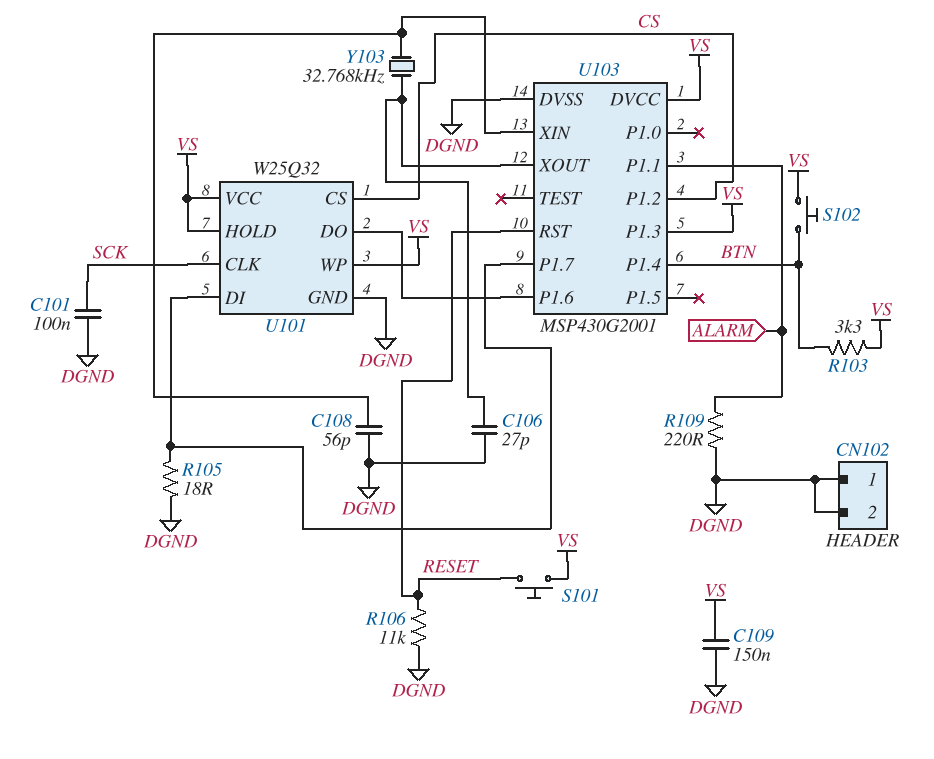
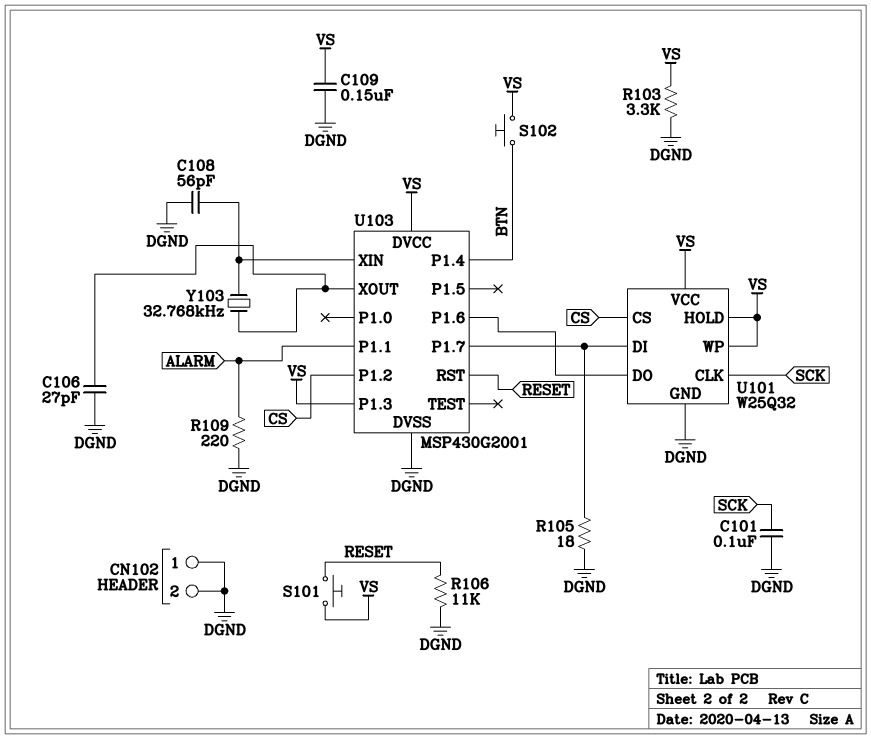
R103: 3.3k (BTN, VS) -> 3.3k (DGND, VS)

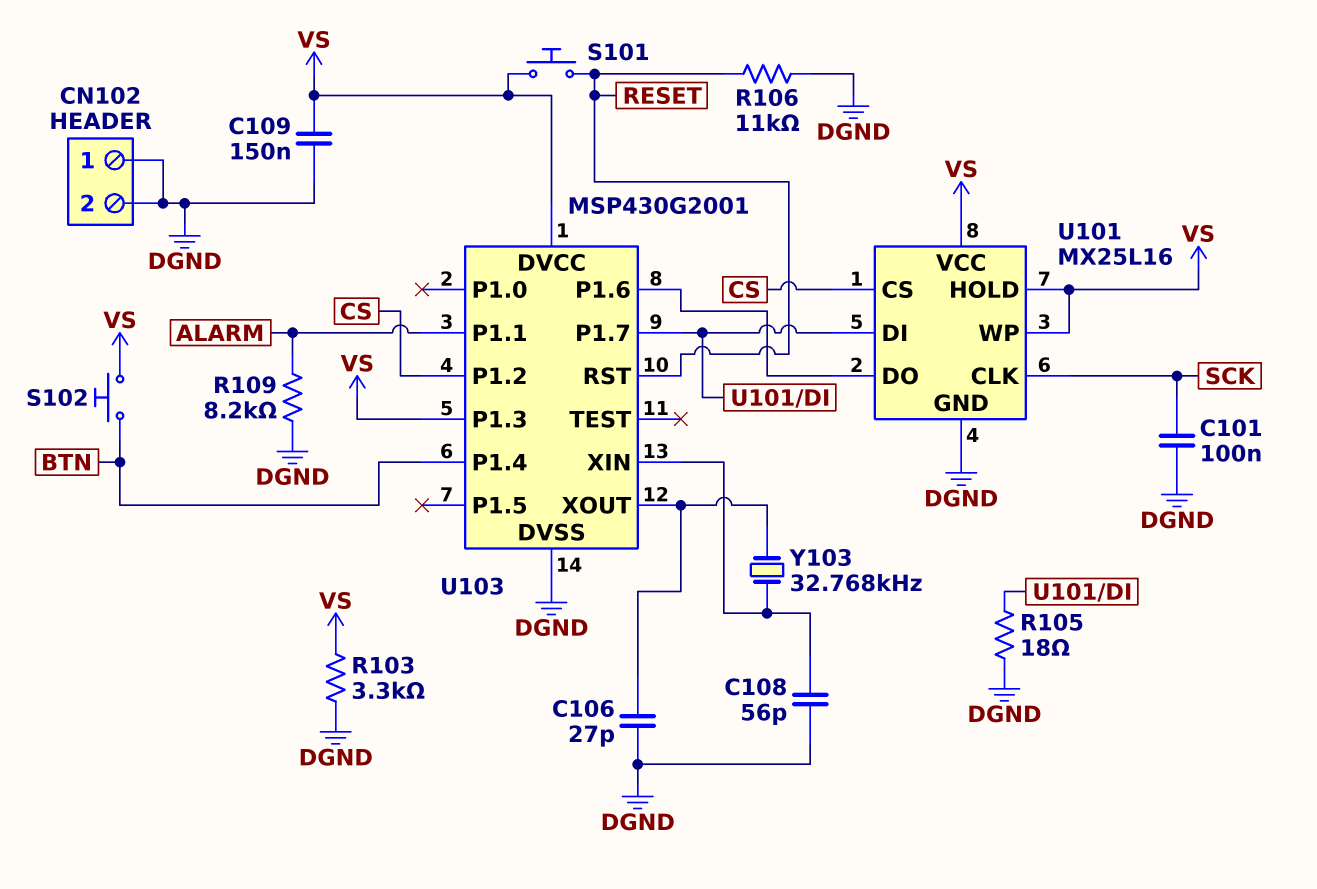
R109: 220 (ALARM, DGND) -> 8.2k (ALARM, DGND)
U101: W25Q32 -> MX25L16

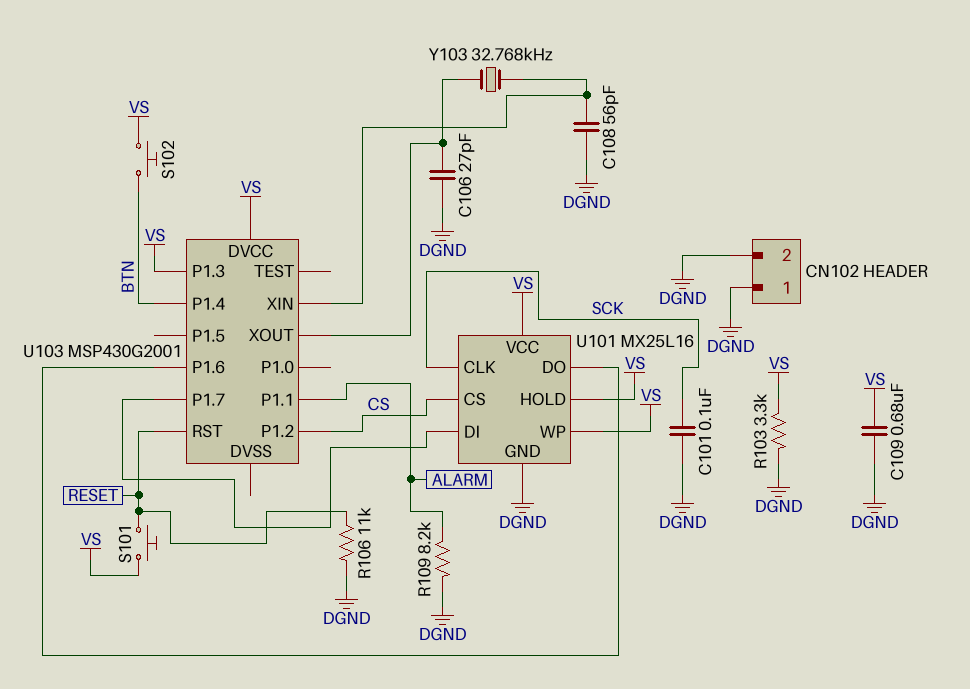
C109: 150nF (DGND, VS) -> 680nF (DGND, VS)
R105: 18 (DGND, U101/DI) -> none
U103 pin DVSS: DGND -> none

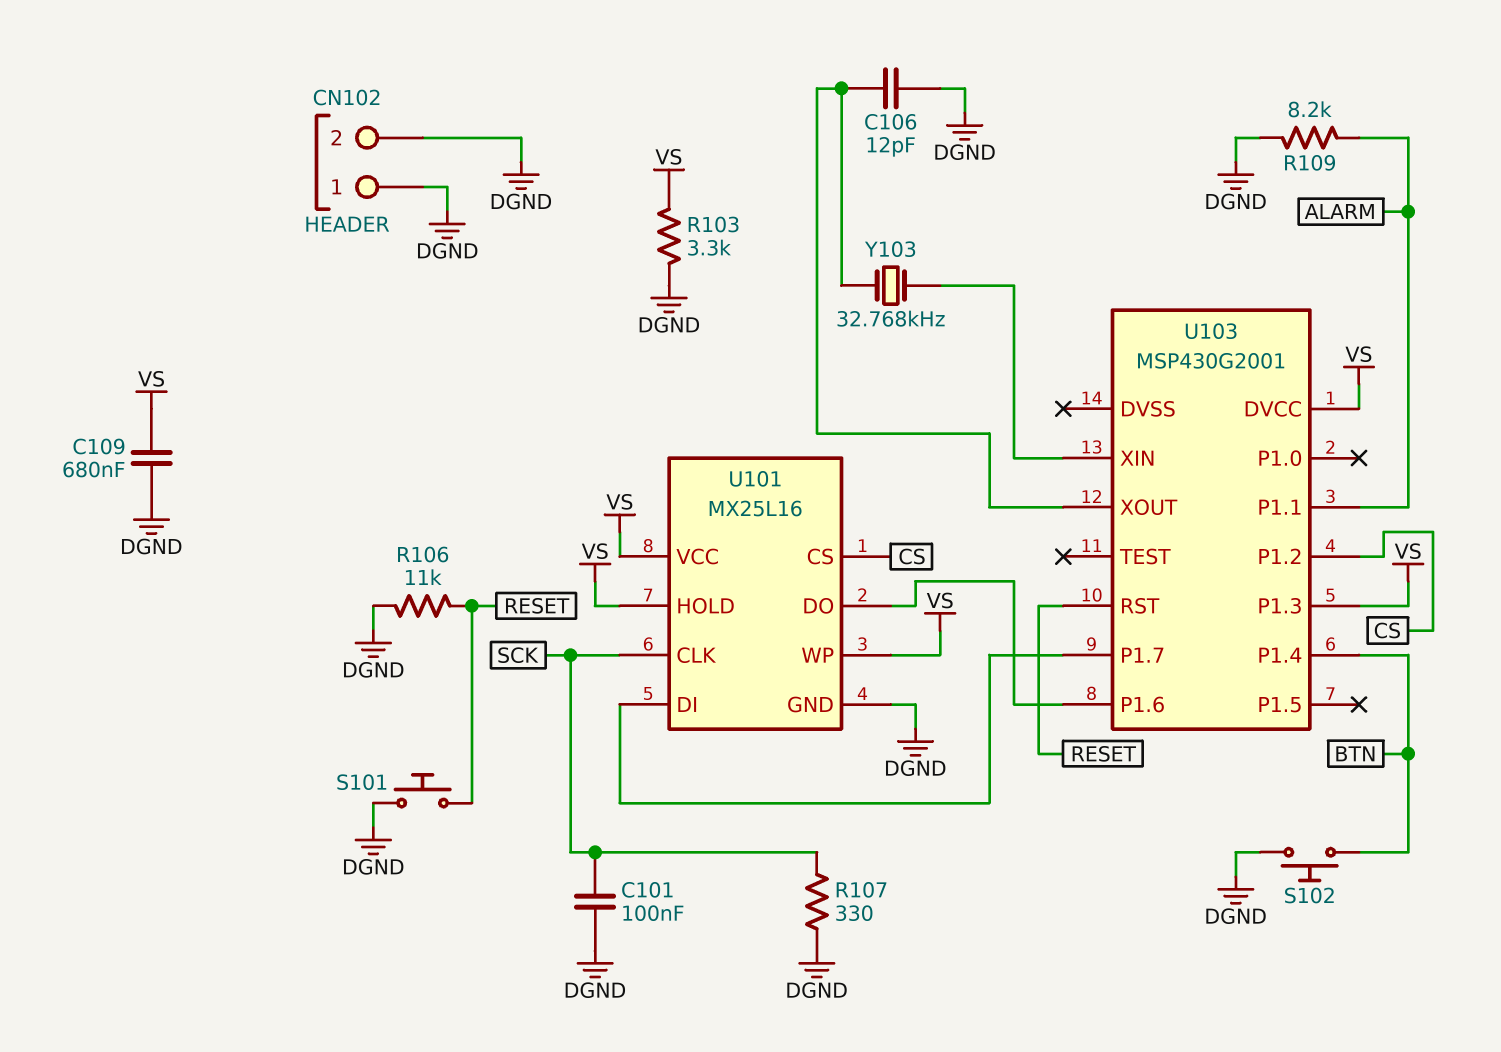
C106: 27pF (DGND, U103/XOUT) -> 12pF (DGND, U103/XOUT)
C108: 56pF (DGND, U103/XIN) -> none
R107: none -> 330 (DGND, SCK)
S101: button (RESET, VS) -> button (DGND, RESET)
S102: button (BTN, VS) -> button (BTN, DGND)

